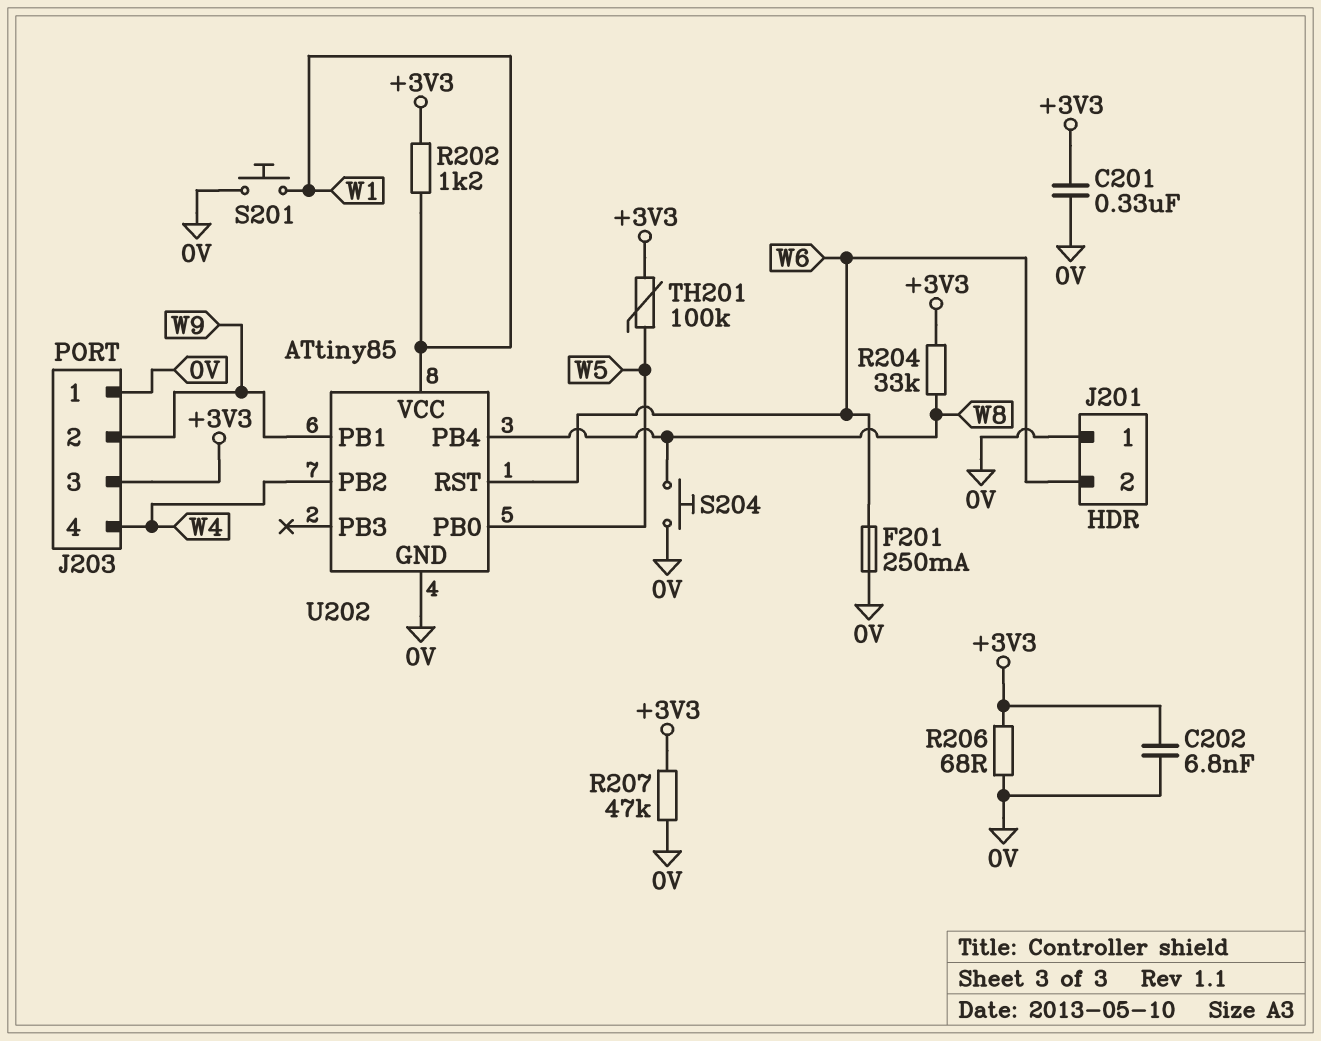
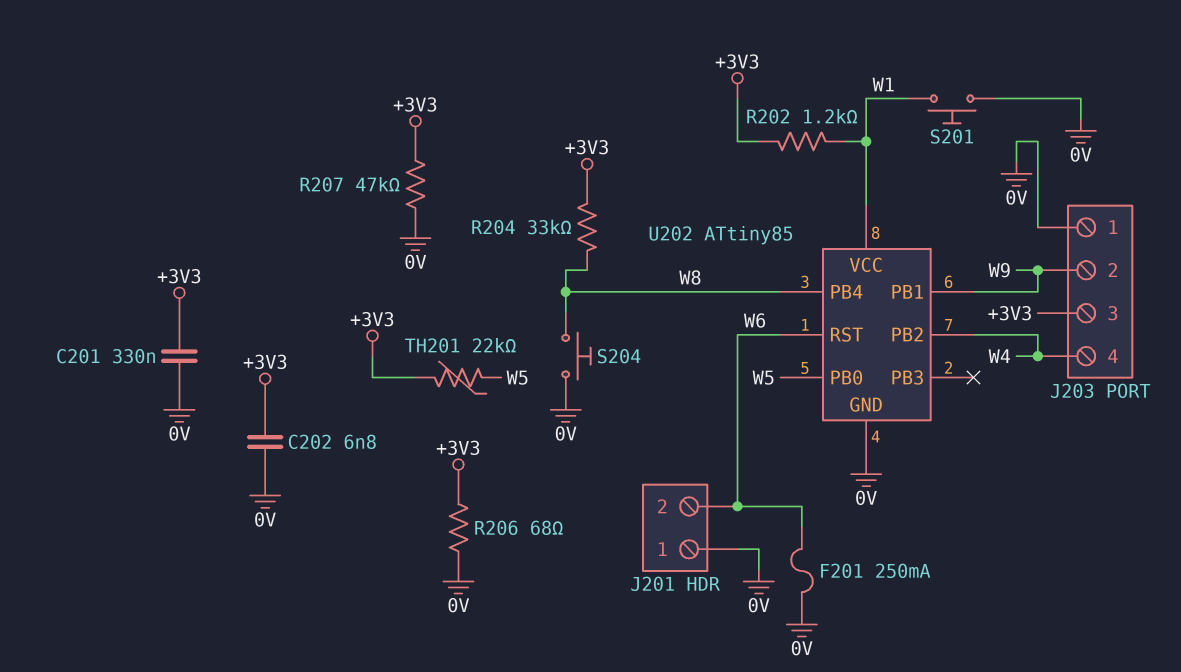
TH201: 100k (+3V3, W5) -> 22k (+3V3, W5)

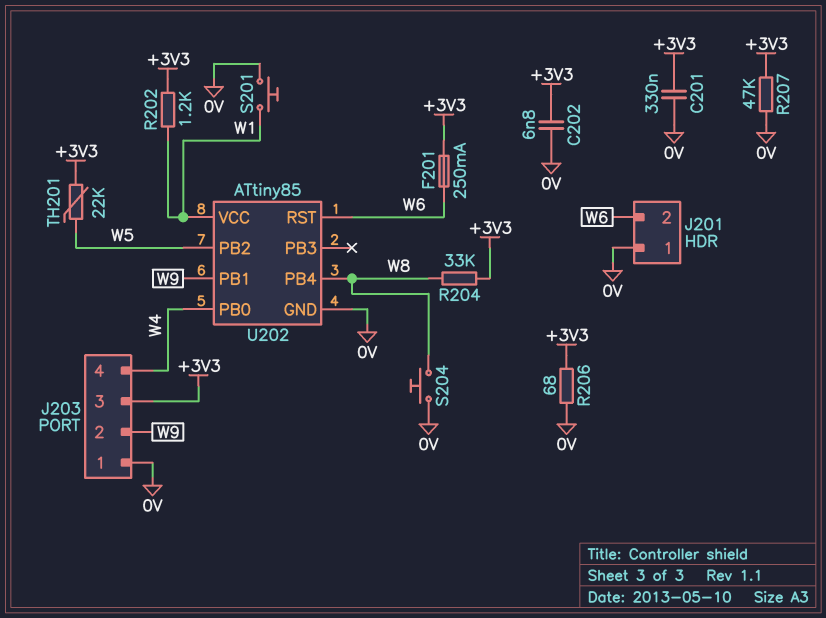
F201: 250mA (0V, W6) -> 250mA (+3V3, W6)
U202 pin PB0: W5 -> W4
U202 pin PB2: W4 -> W5

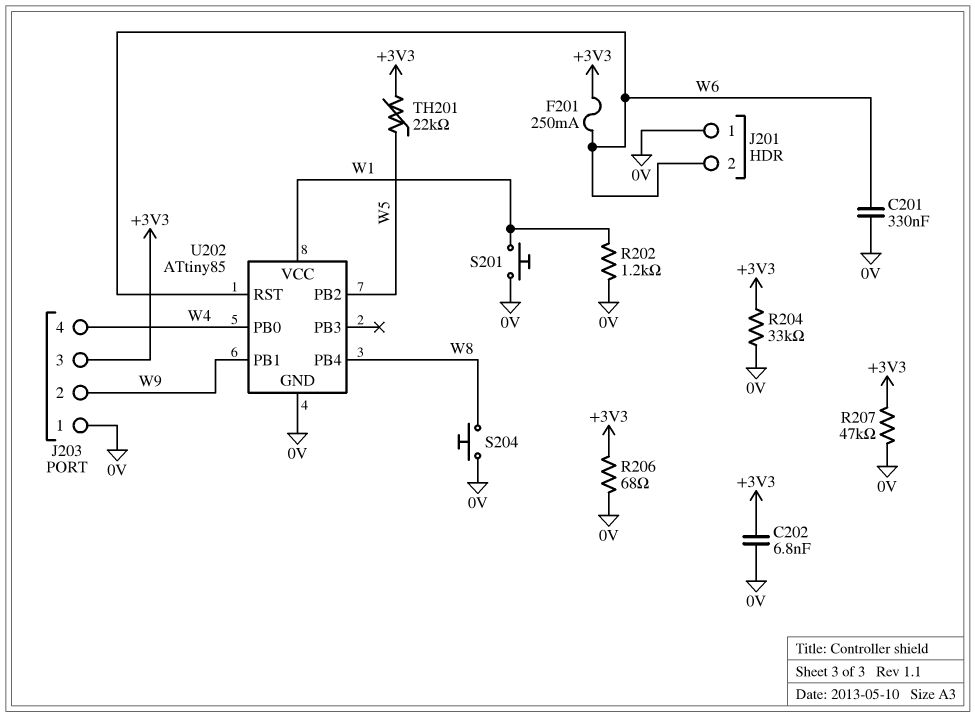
C201: 330nF (+3V3, 0V) -> 330nF (0V, W6)
R202: 1.2k (+3V3, W1) -> 1.2k (0V, W1)
R204: 33k (+3V3, W8) -> 33k (+3V3, 0V)

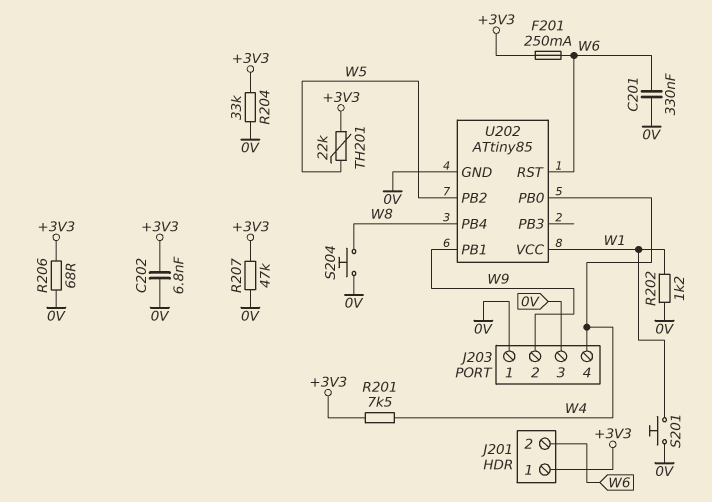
J201 pin 1: 0V -> +3V3
J203 pin 3: +3V3 -> 0V
R201: none -> 7.5k (+3V3, W4)

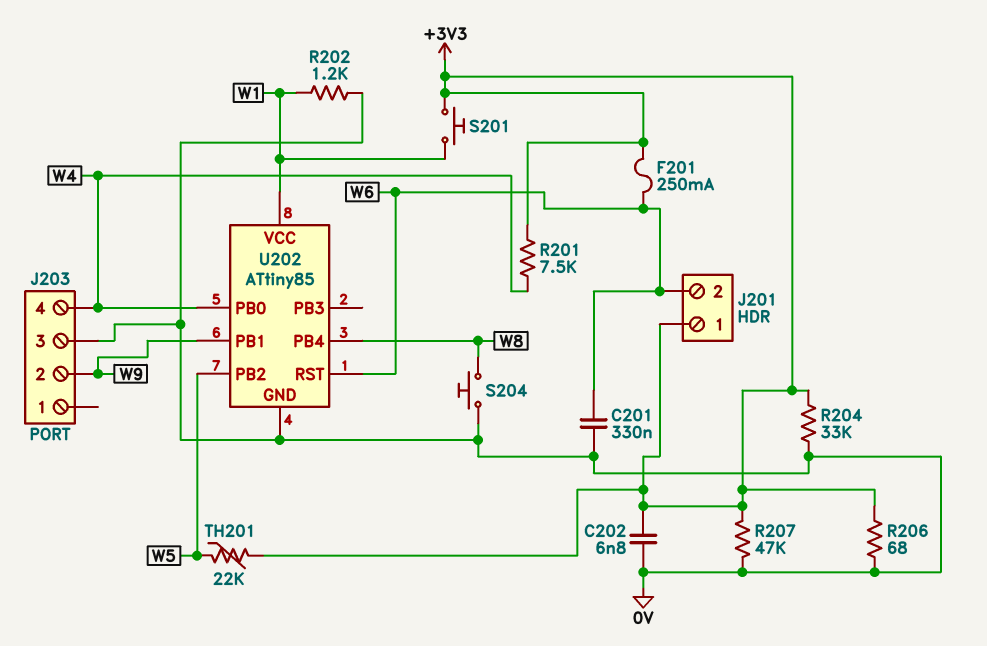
J203 pin 1: 0V -> none
S201: button (0V, W1) -> button (+3V3, W1)

